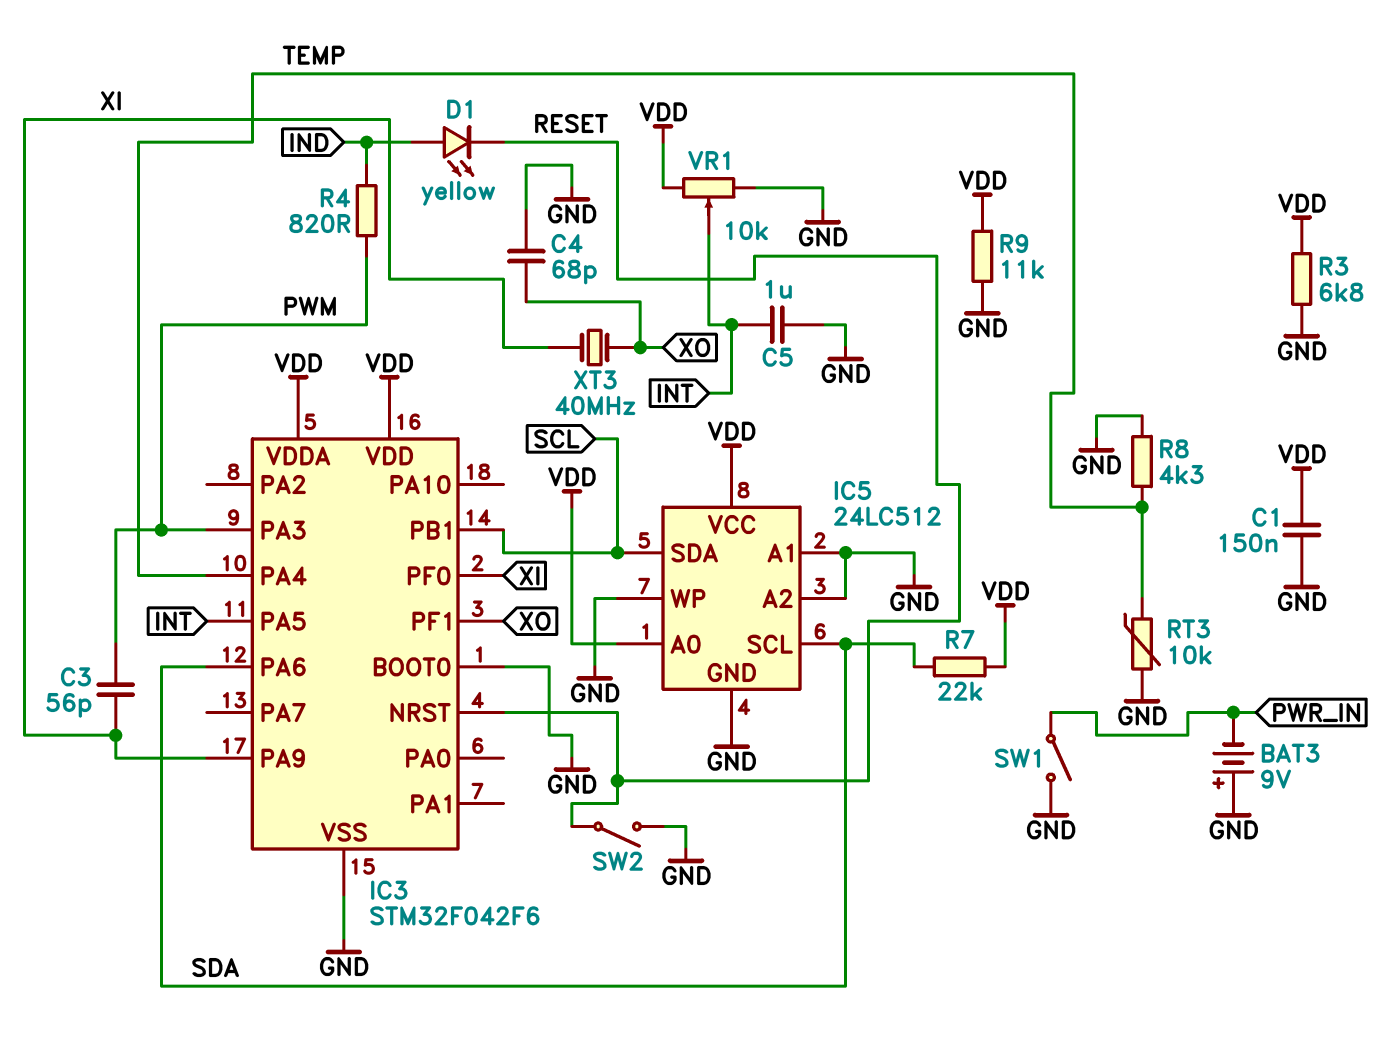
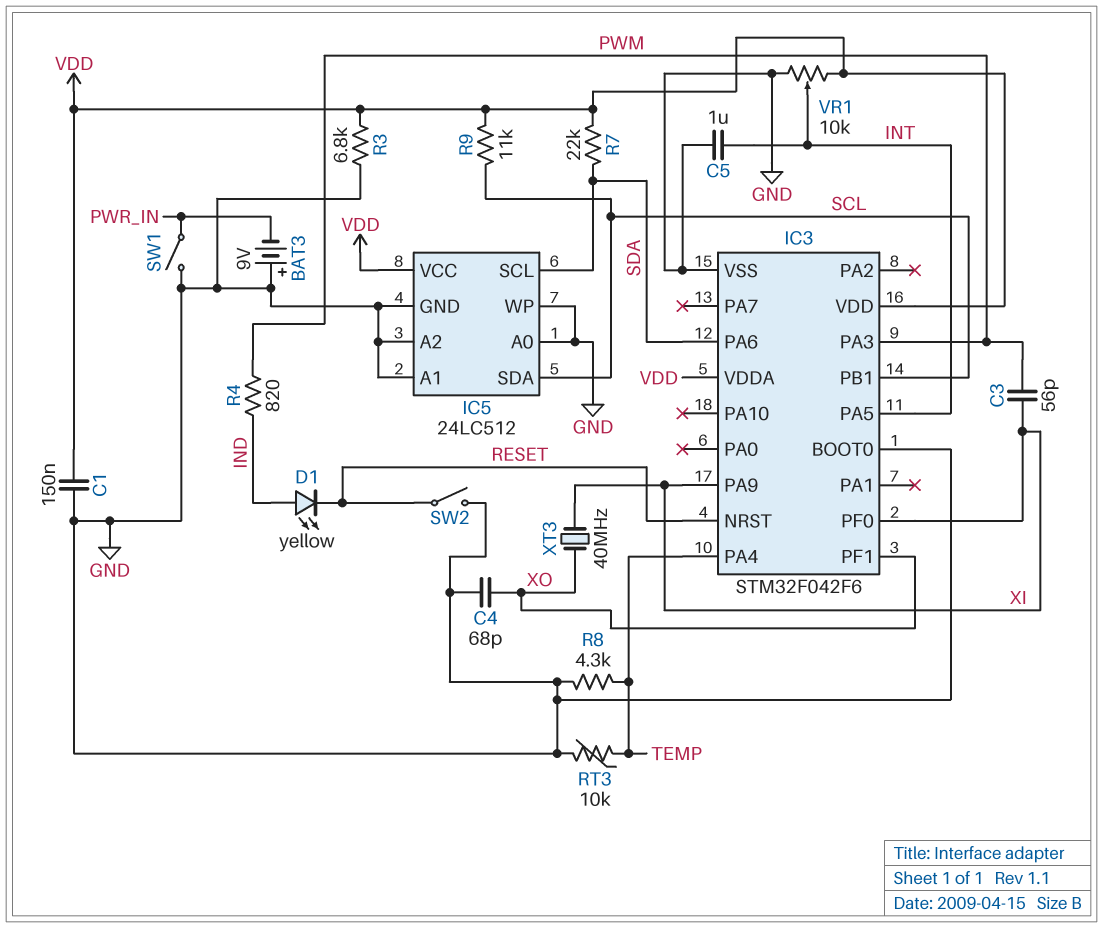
IC5 pin A0: VDD -> GND
R9: 11k (GND, VDD) -> 11k (SCL, VDD)

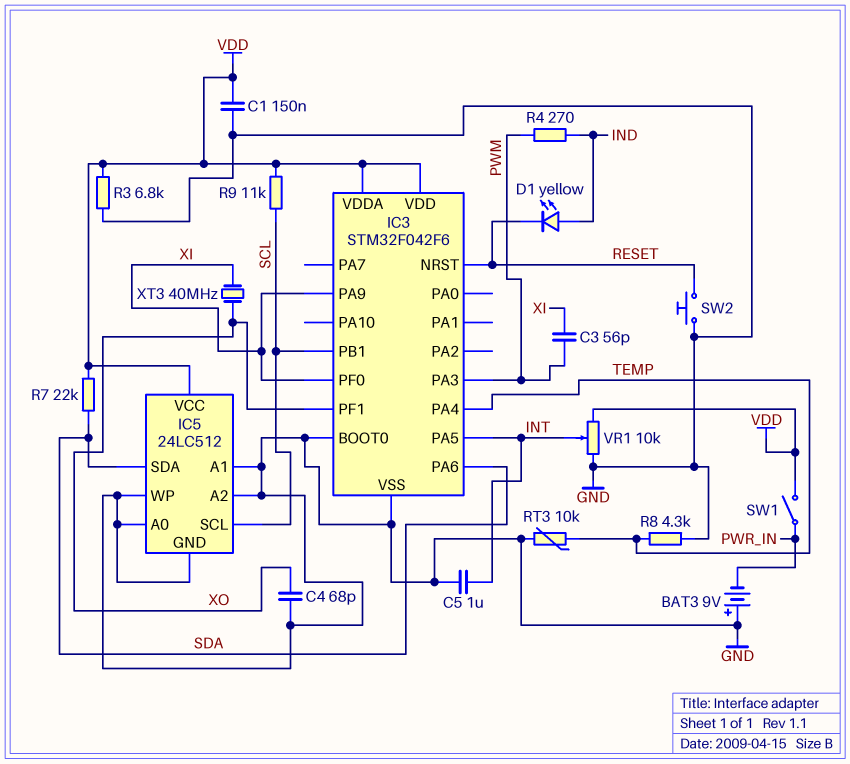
IC5 pin SCL: SDA -> SCL
IC5 pin SDA: SCL -> SDA
R4: 820 (IND, PWM) -> 270 (IND, PWM)
SW1: switch (GND, PWR_IN) -> switch (PWR_IN, VDD)
SW2: switch (GND, RESET) -> button (GND, RESET)

